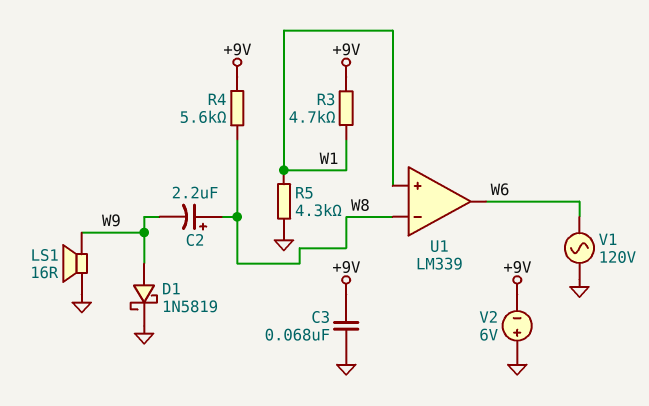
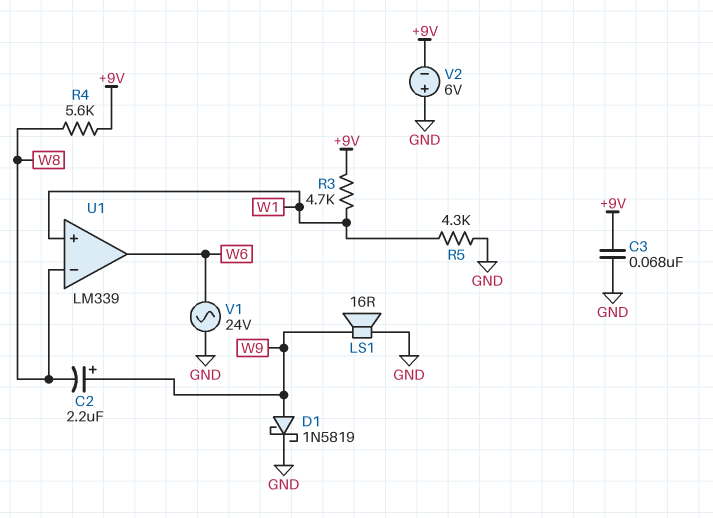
C2: 2.2uF (plus W8, minus W9) -> 2.2uF (plus W9, minus W8)
V1: AC 120V (GND, W6) -> AC 24V (GND, W6)

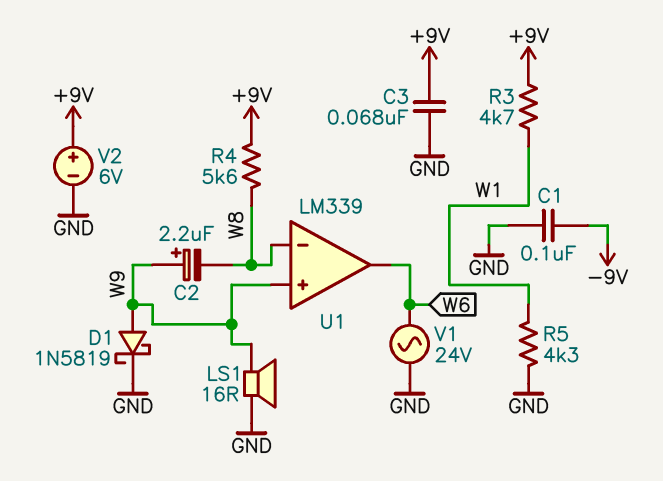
C1: none -> 100nF (-9V, GND)
U1 pin in+: W1 -> W9
V2: 6V (plus GND, minus +9V) -> 6V (plus +9V, minus GND)

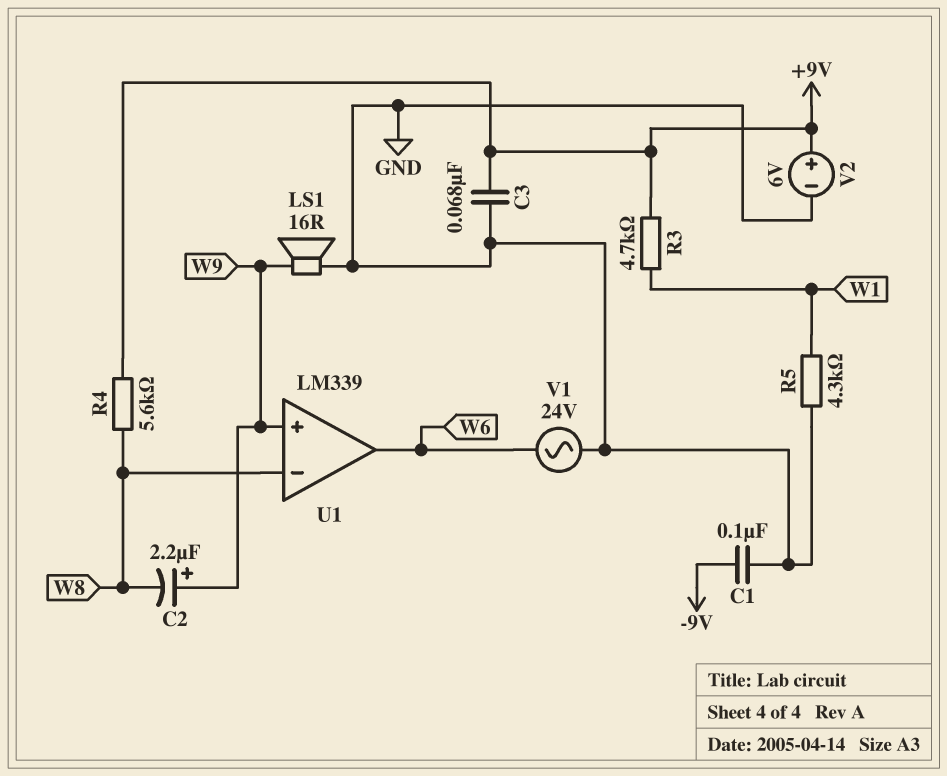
D1: schottky 1N5819 (A W9, K GND) -> none

